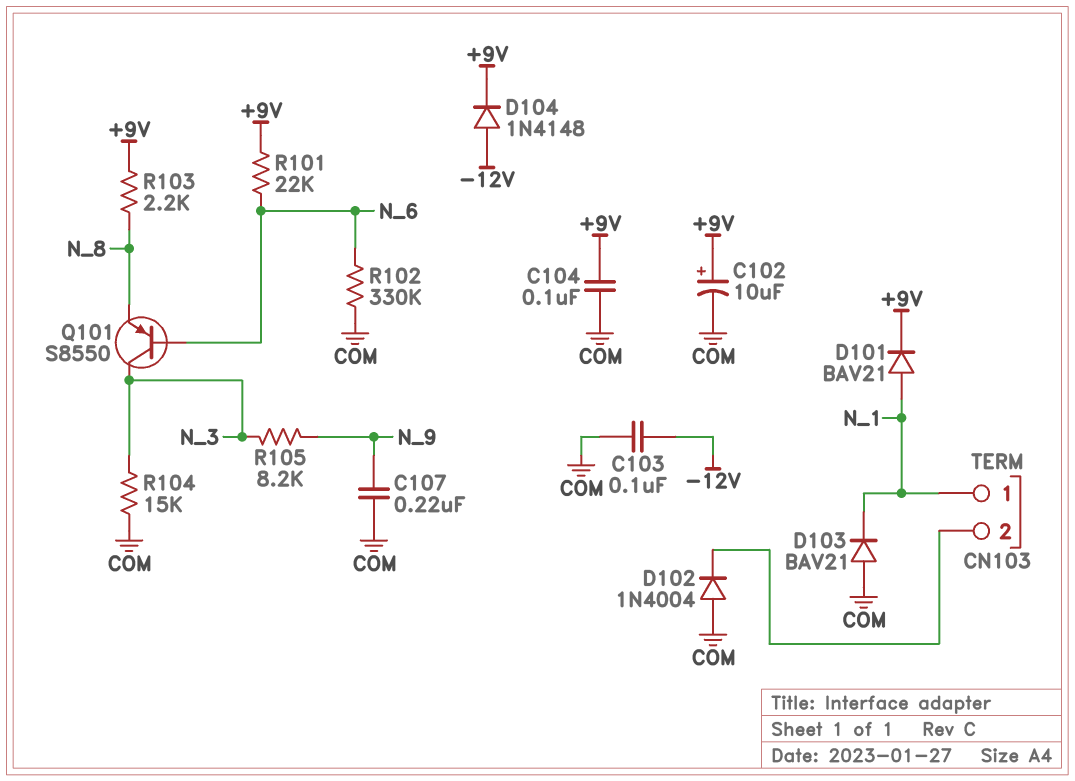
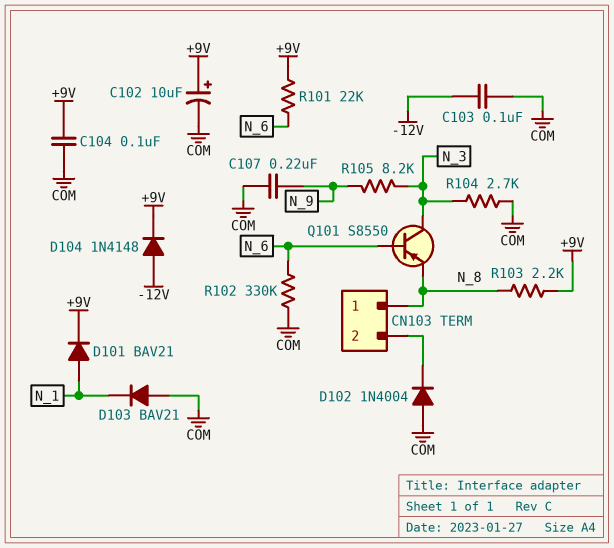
CN103 pin 1: N_1 -> N_8
R104: 15k (COM, N_3) -> 2.7k (COM, N_3)

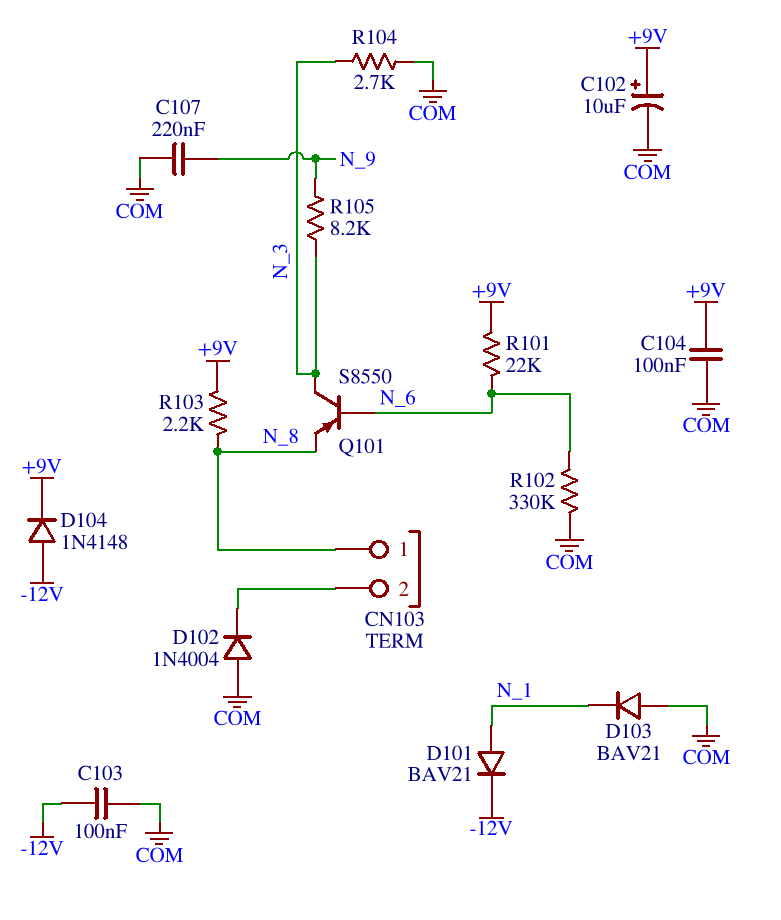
D101: diode BAV21 (A N_1, K +9V) -> diode BAV21 (A N_1, K -12V)

